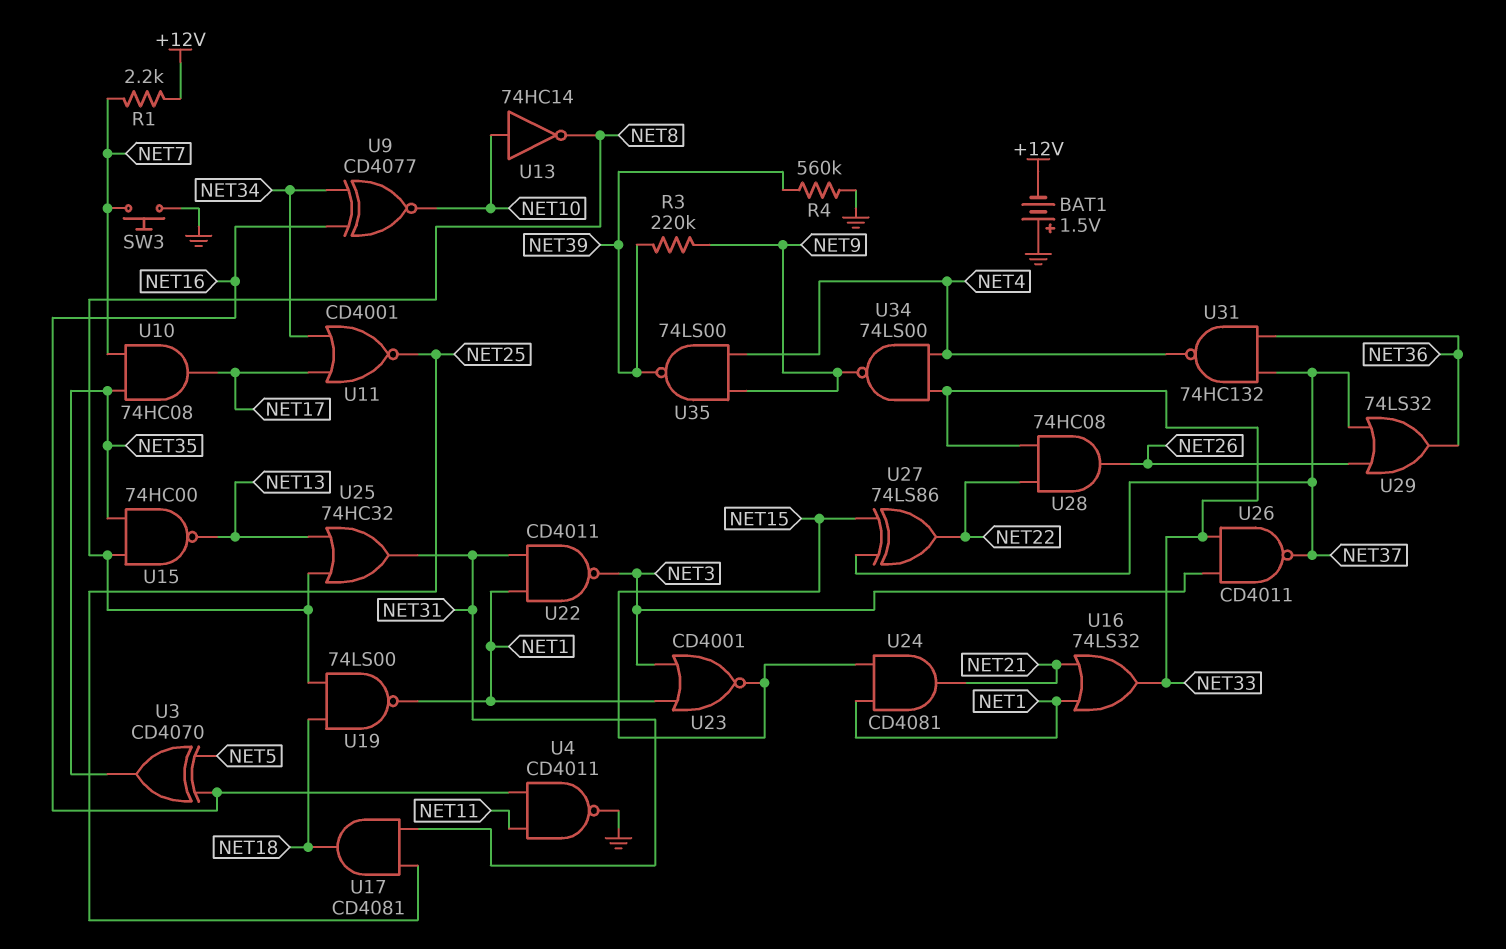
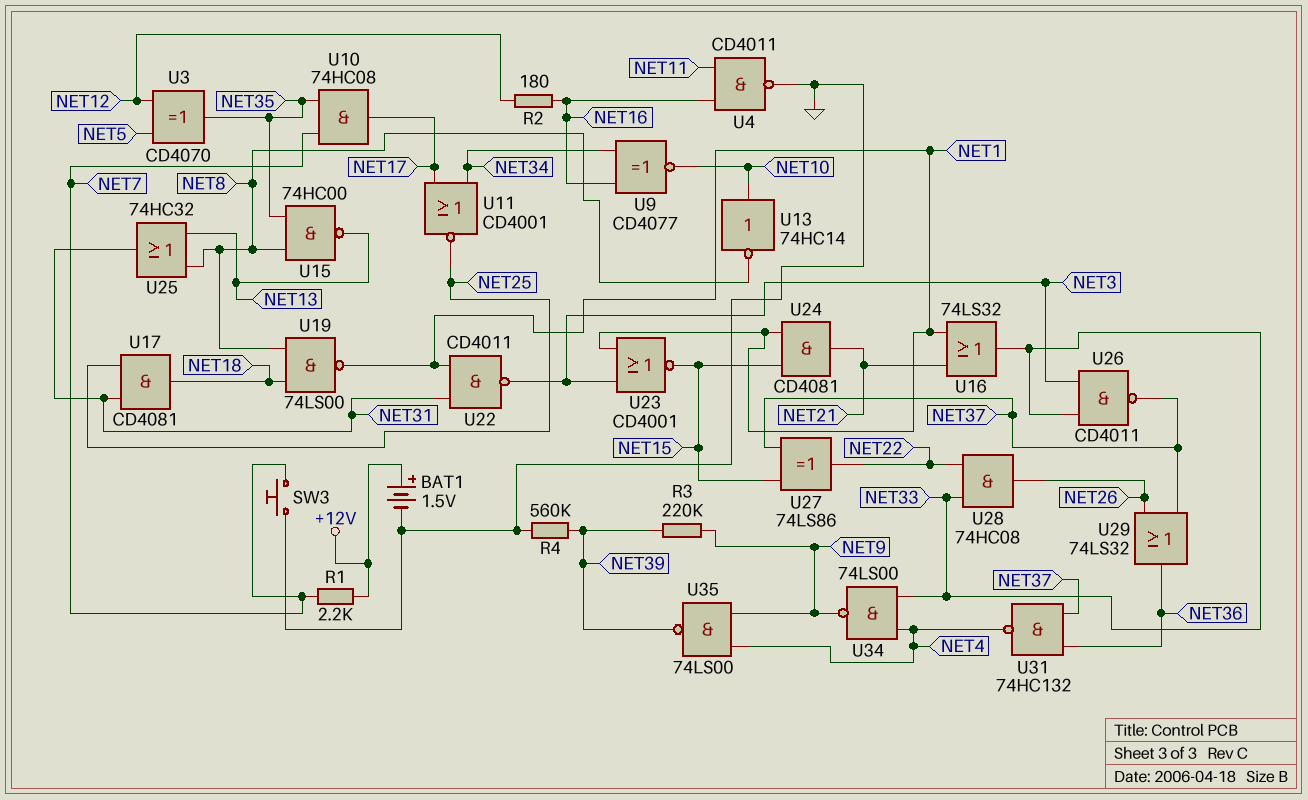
BAT1: 1.5V (plus GND, minus +12V) -> 1.5V (plus +12V, minus GND)
R2: none -> 180 (NET12, NET16)
U3: XOR CD4070 (in NET5, in NET16, out NET35) -> XOR CD4070 (in NET5, in NET12, out NET35)

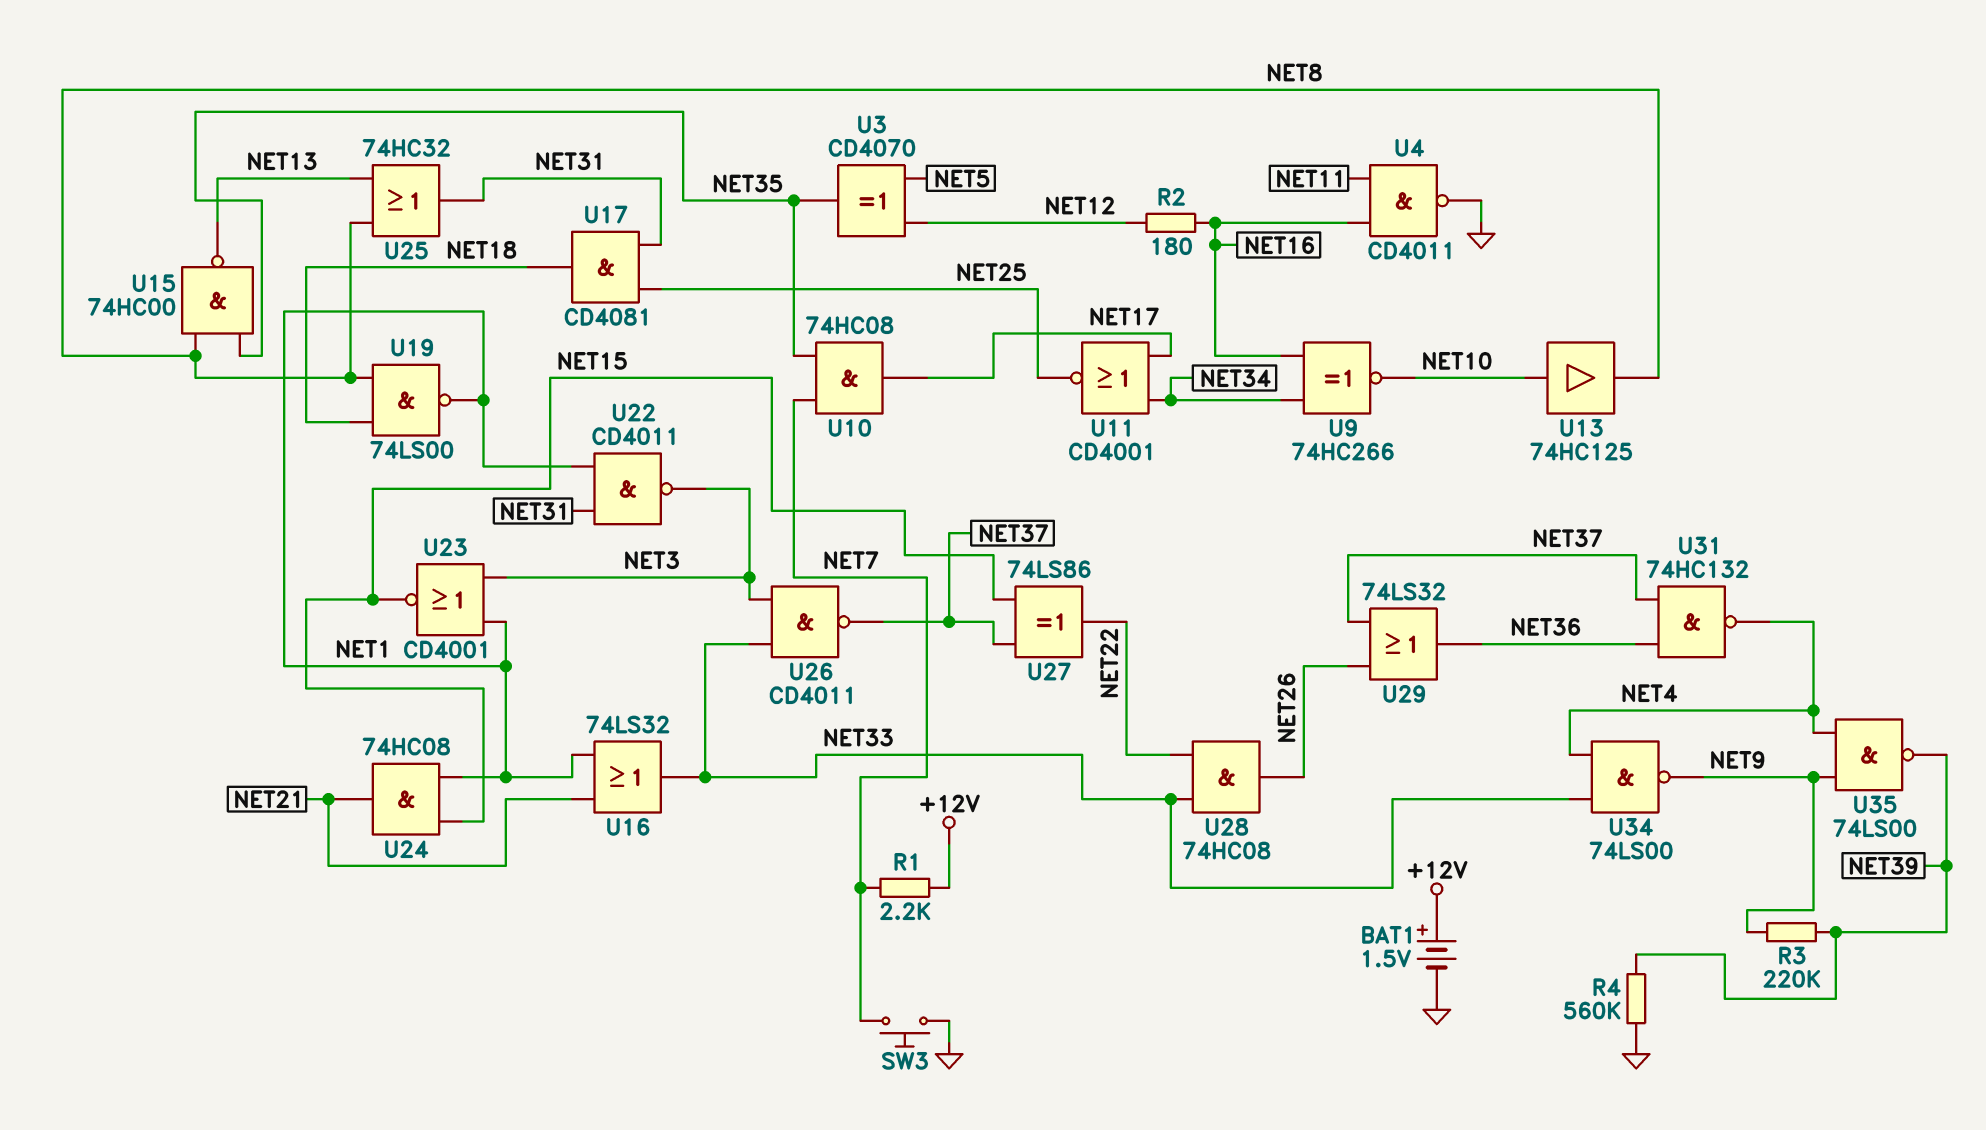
U9: XNOR CD4077 (in NET16, in NET34, out NET10) -> XNOR 74HC266 (in NET16, in NET34, out NET10)
U13: NOT 74HC14 (in NET10, out NET8) -> buffer 74HC125 (in NET10, out NET8)
U24: AND CD4081 (in NET1, in NET15, out NET21) -> AND 74HC08 (in NET1, in NET15, out NET21)

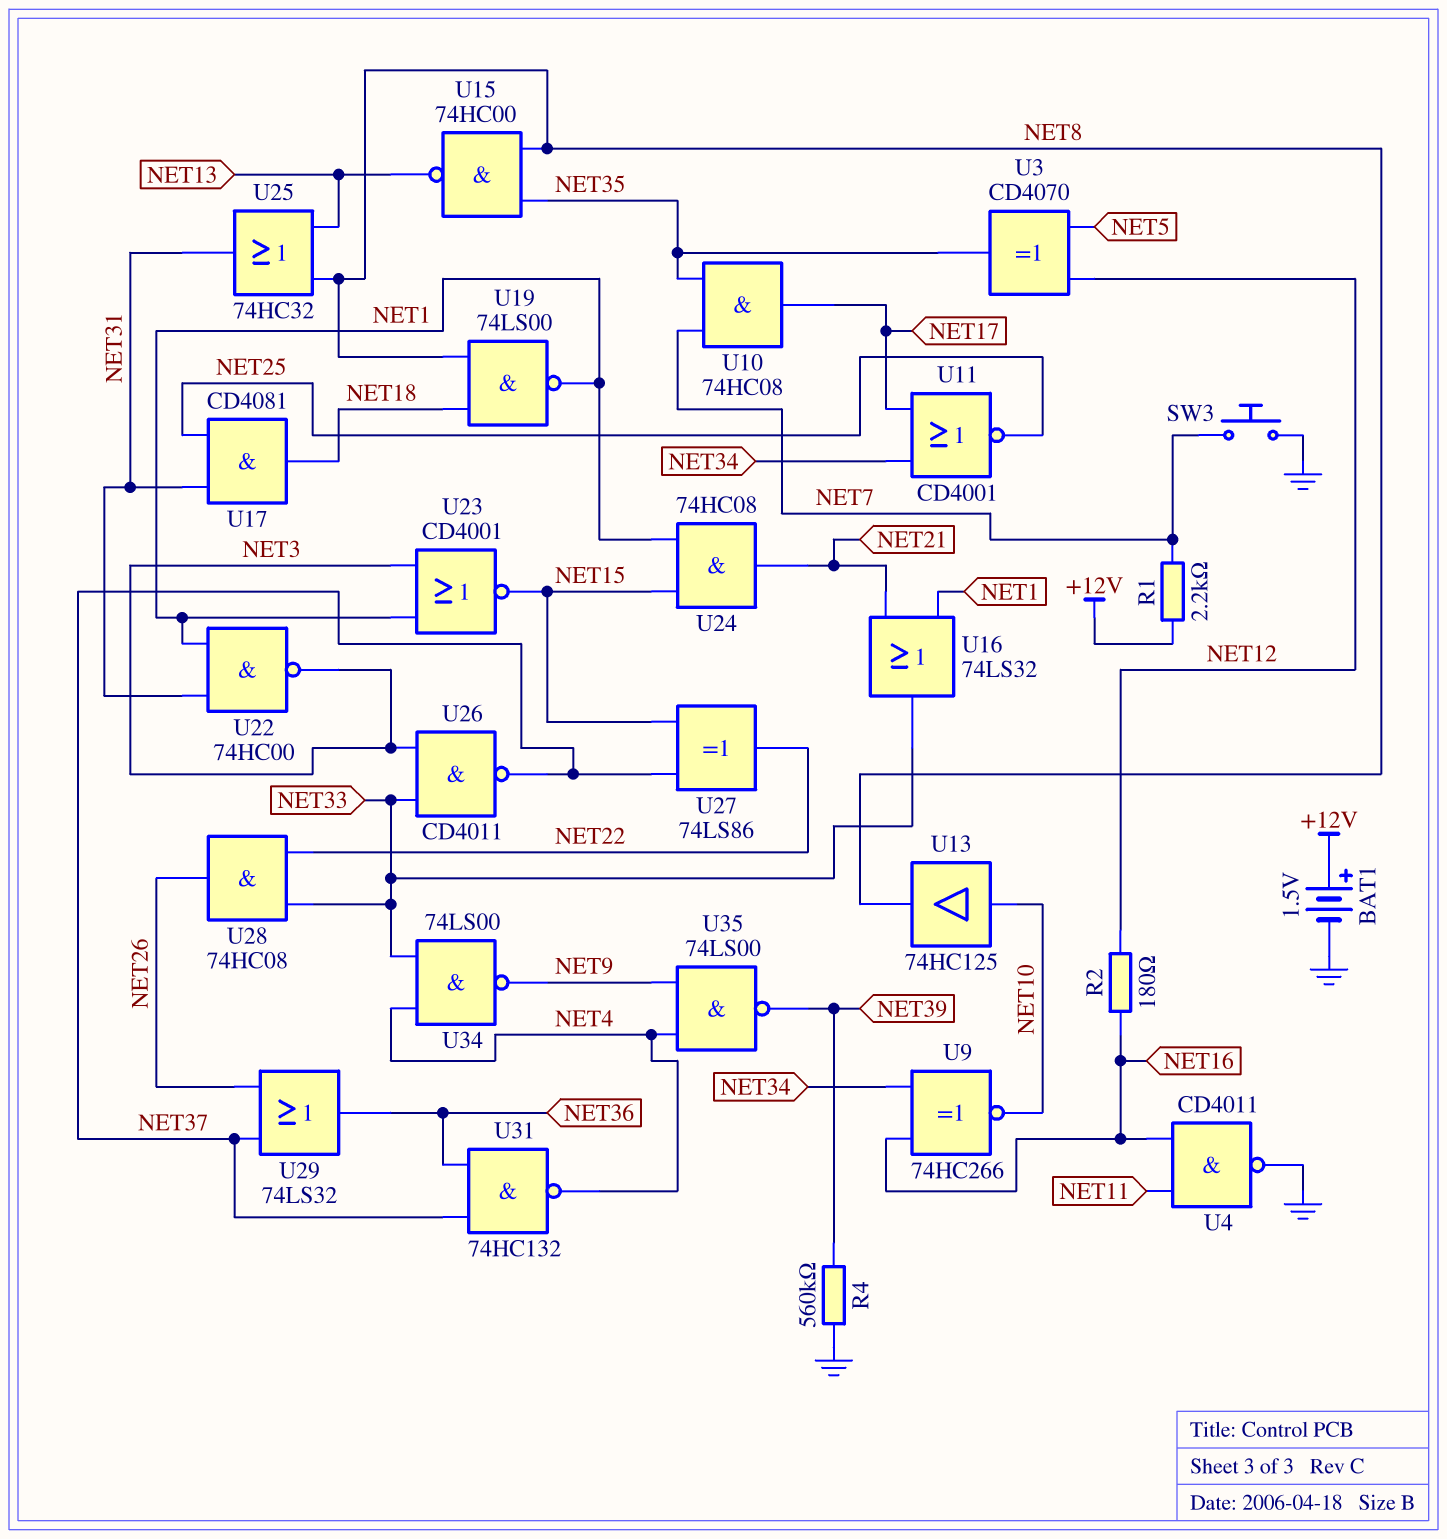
R3: 220k (NET9, NET39) -> none
U22: NAND CD4011 (in NET1, in NET31, out NET3) -> NAND 74HC00 (in NET1, in NET31, out NET3)

